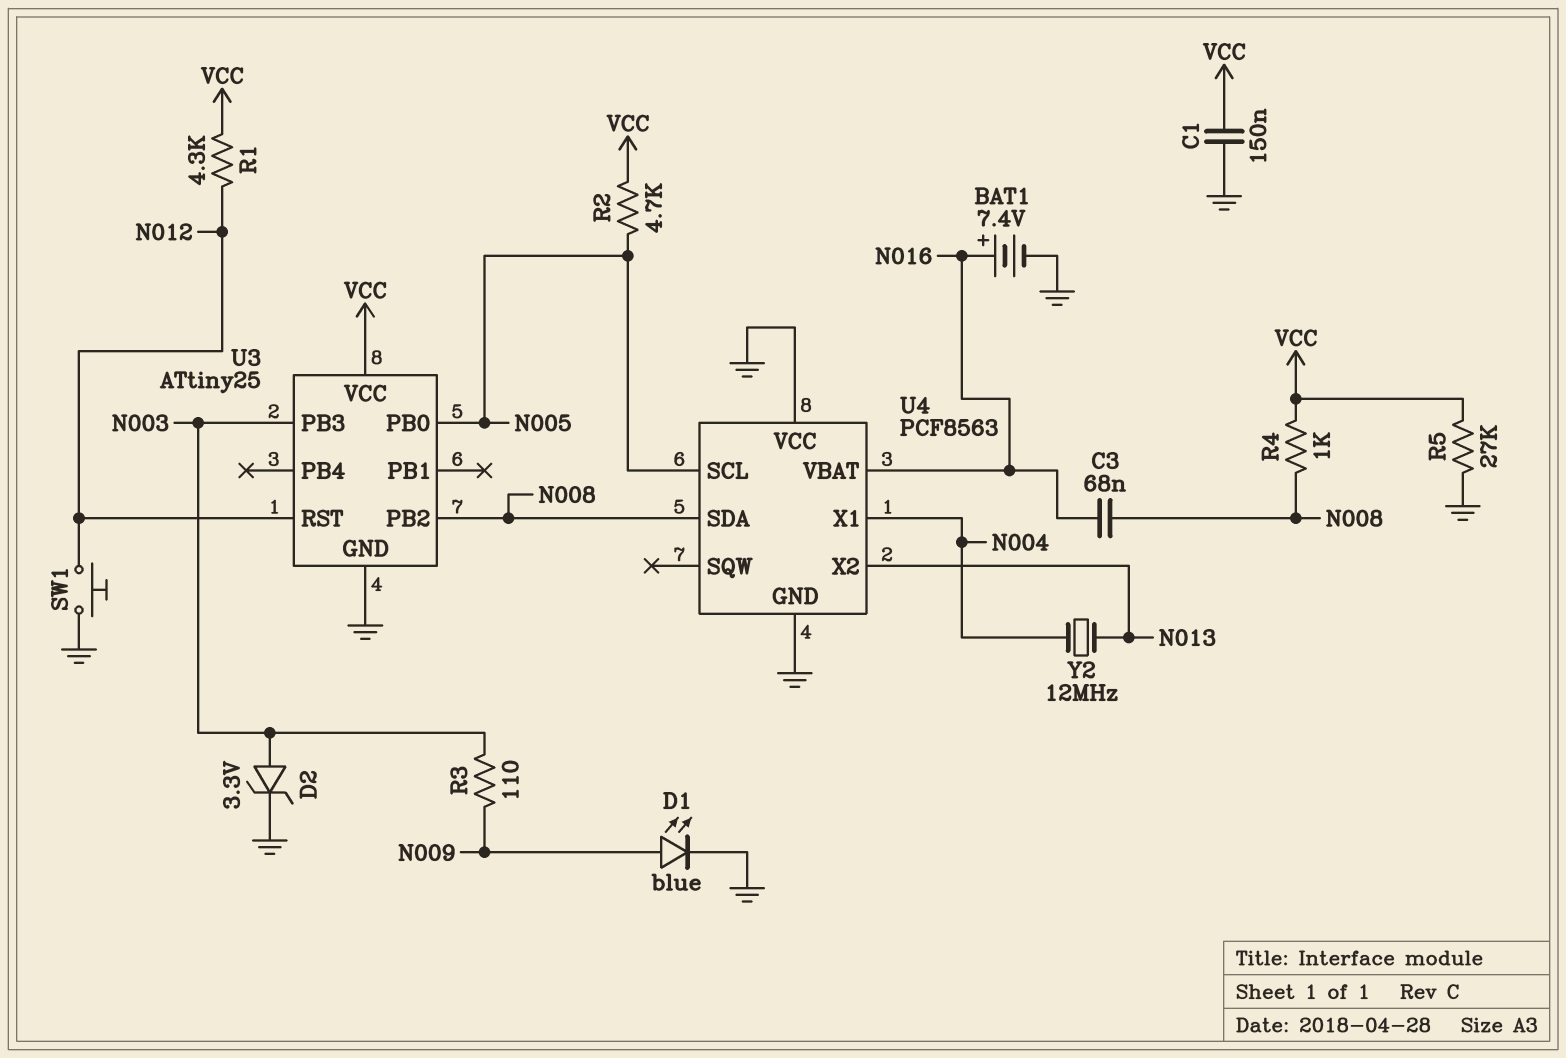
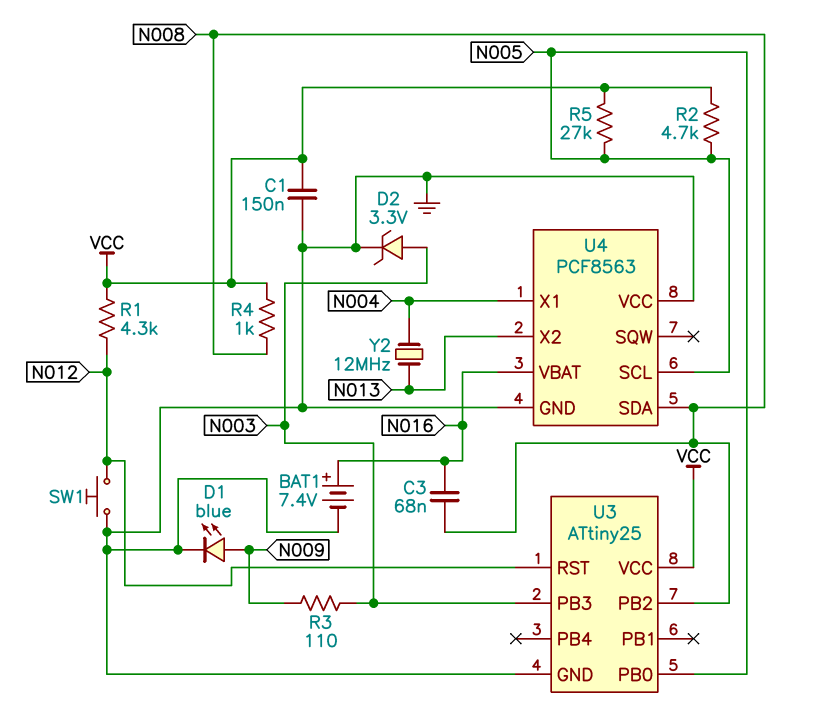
R5: 27k (GND, VCC) -> 27k (N005, VCC)

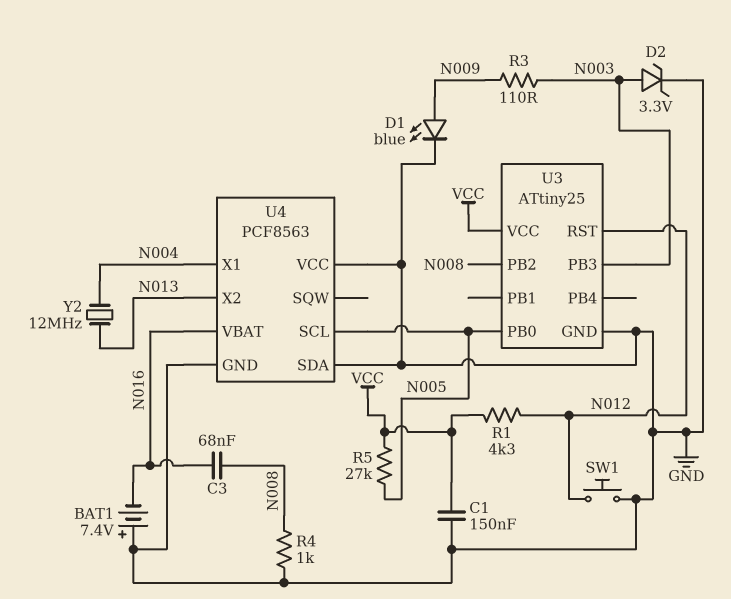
BAT1: 7.4V (plus N016, minus GND) -> 7.4V (plus GND, minus N016)
R2: 4.7k (N005, VCC) -> none
R4: 1k (N008, VCC) -> 1k (GND, N008)
U4 pin SDA: N008 -> GND

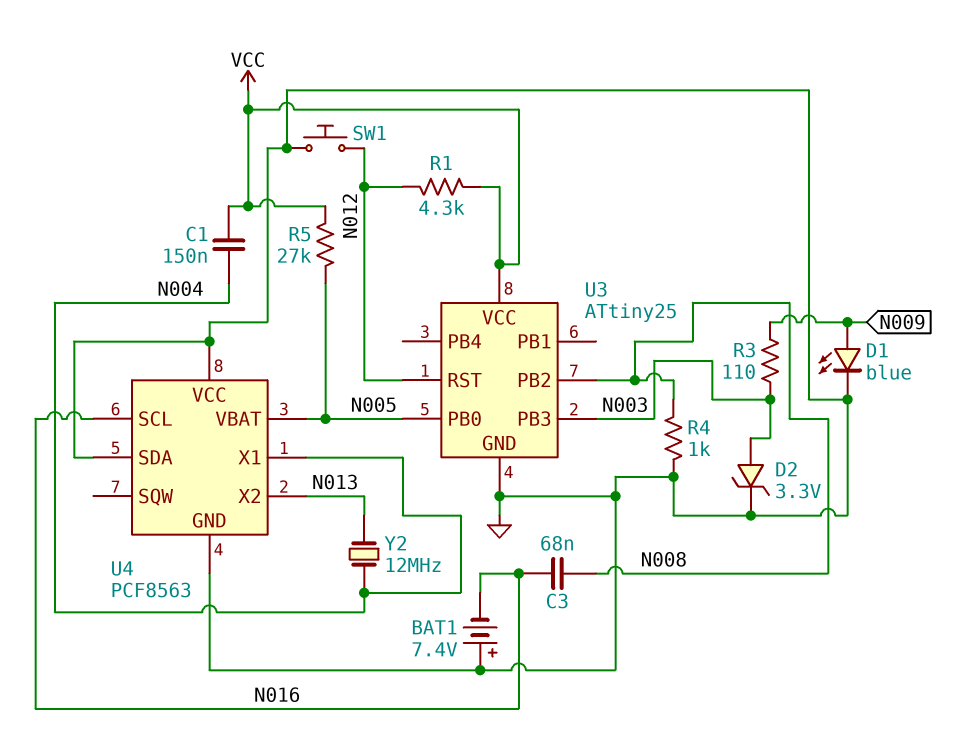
C1: 150nF (GND, VCC) -> 150nF (N004, VCC)
U4 pin SCL: N005 -> N016
U4 pin VBAT: N016 -> N005

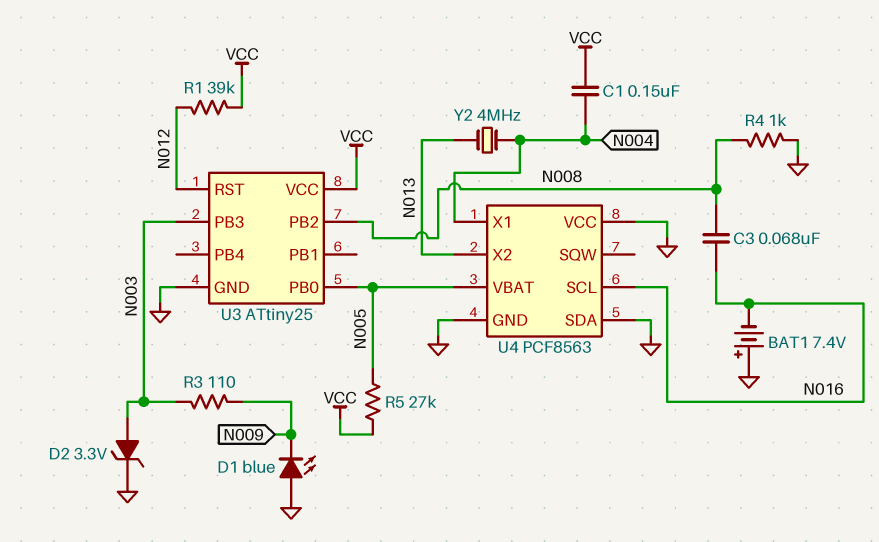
D1: LED blue (A N009, K GND) -> LED blue (A GND, K N009)
R1: 4.3k (N012, VCC) -> 39k (N012, VCC)
SW1: button (GND, N012) -> none
Y2: 12MHz (N004, N013) -> 4MHz (N004, N013)

